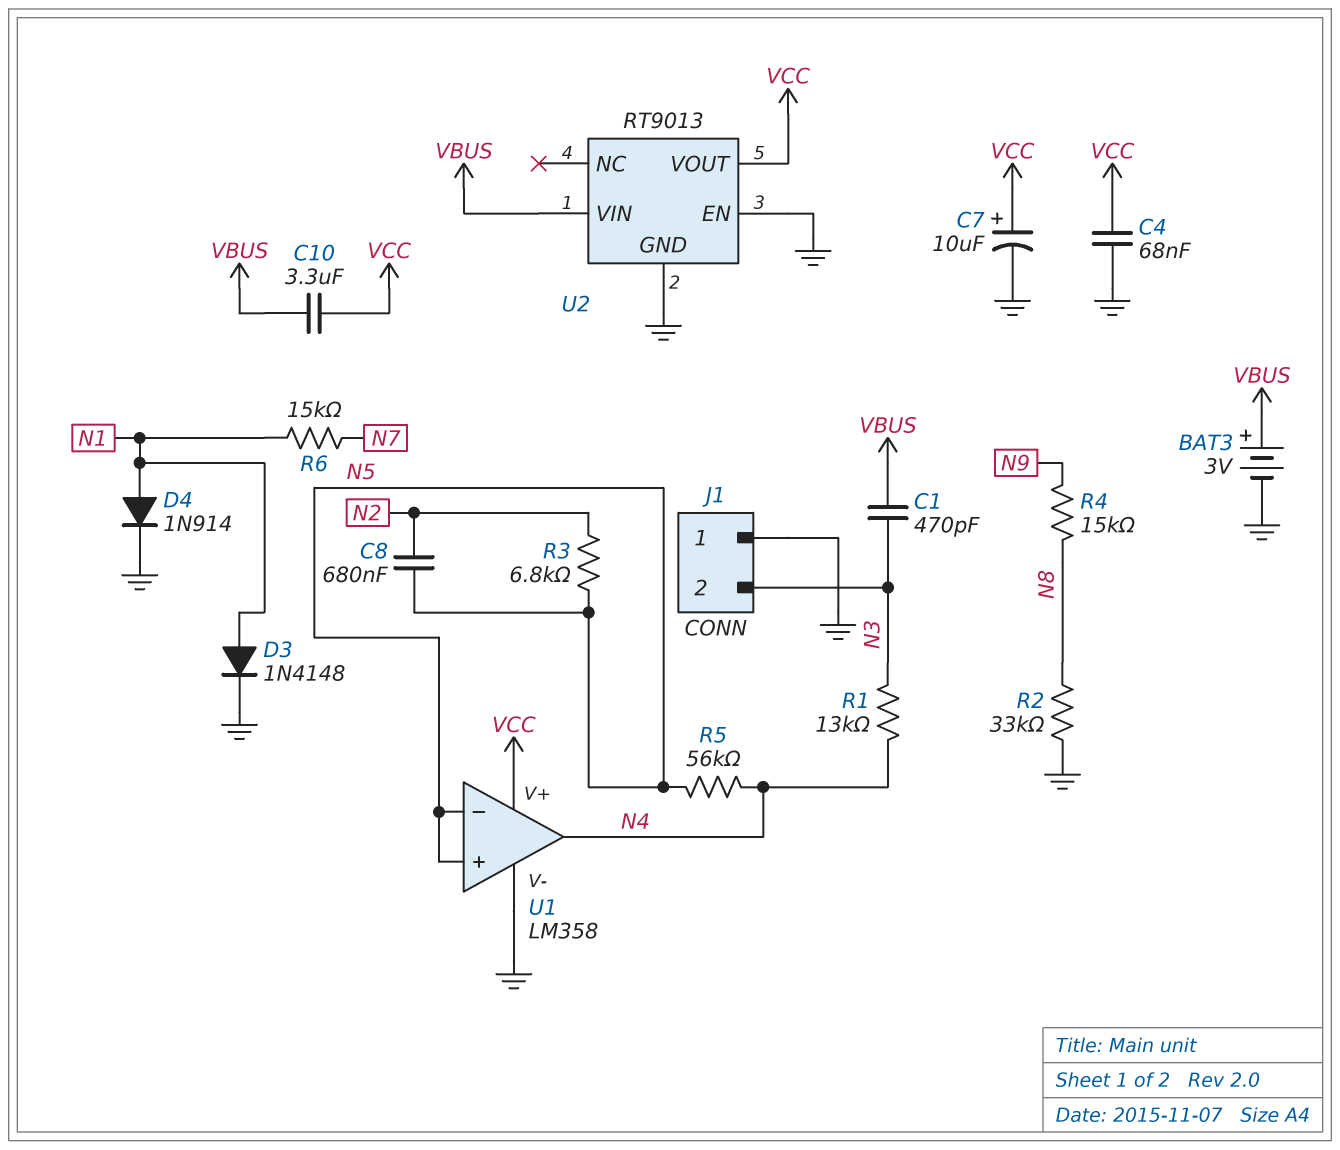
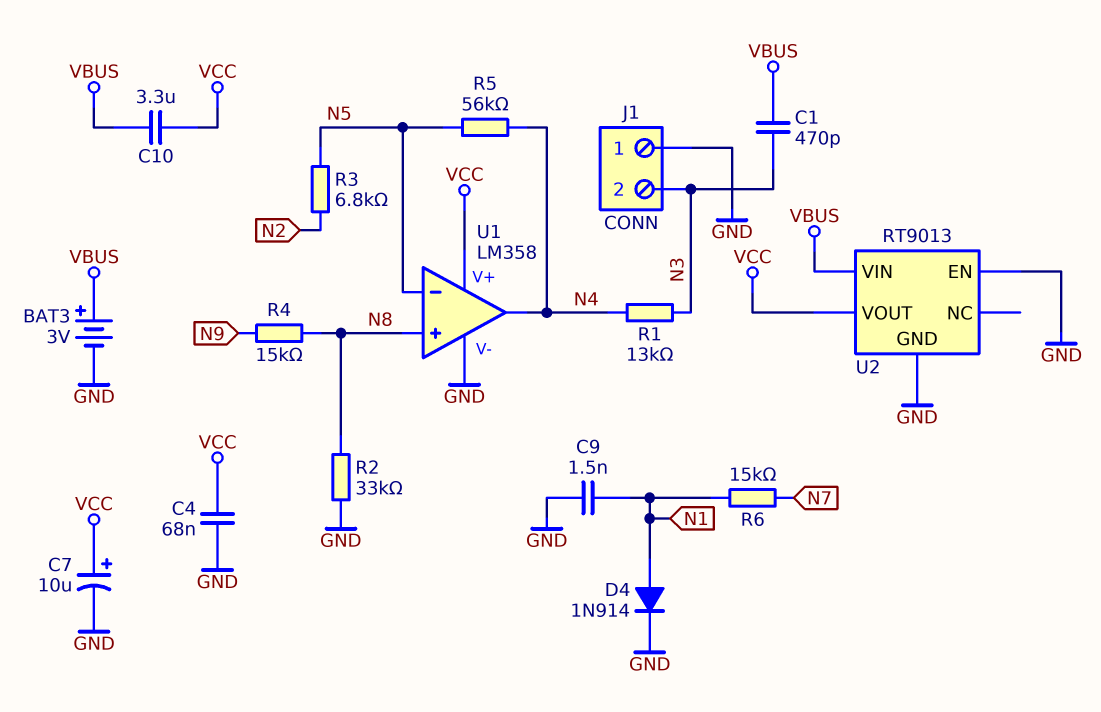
C8: 680nF (N2, N5) -> none
C9: none -> 1.5nF (GND, N1)
D3: diode 1N4148 (A N1, K GND) -> none
U1 pin in+: N5 -> N8

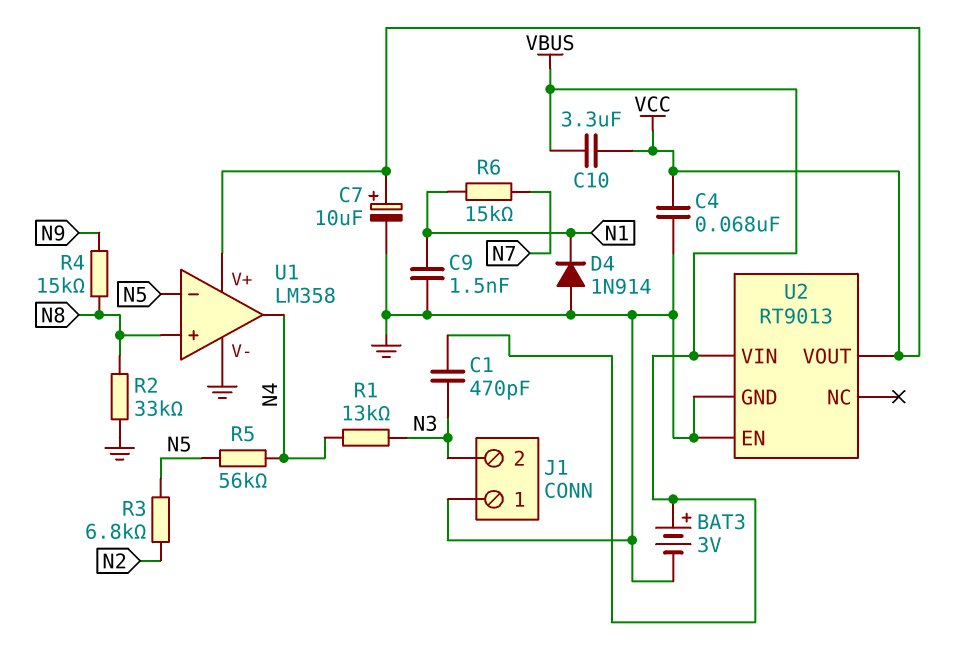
D4: diode 1N914 (A N1, K GND) -> diode 1N914 (A GND, K N1)

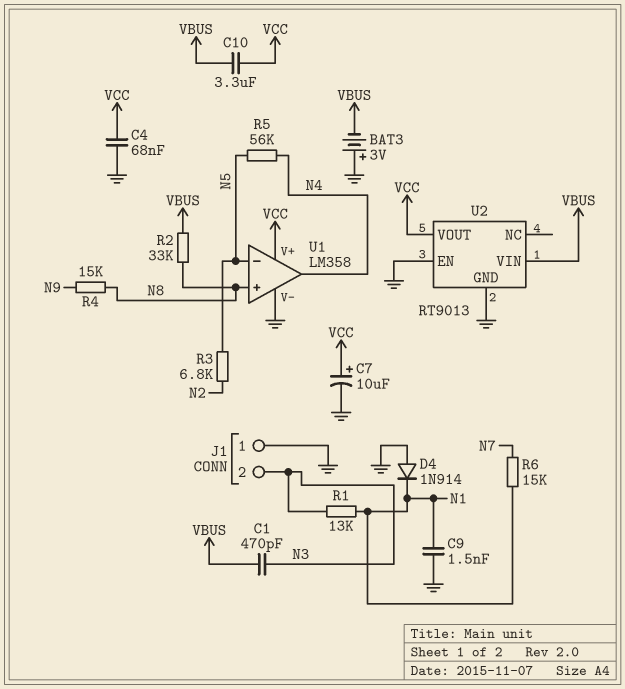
BAT3: 3V (plus VBUS, minus GND) -> 3V (plus GND, minus VBUS)
R1: 13k (N3, N4) -> 13k (N1, N3)
R2: 33k (GND, N8) -> 33k (N8, VBUS)

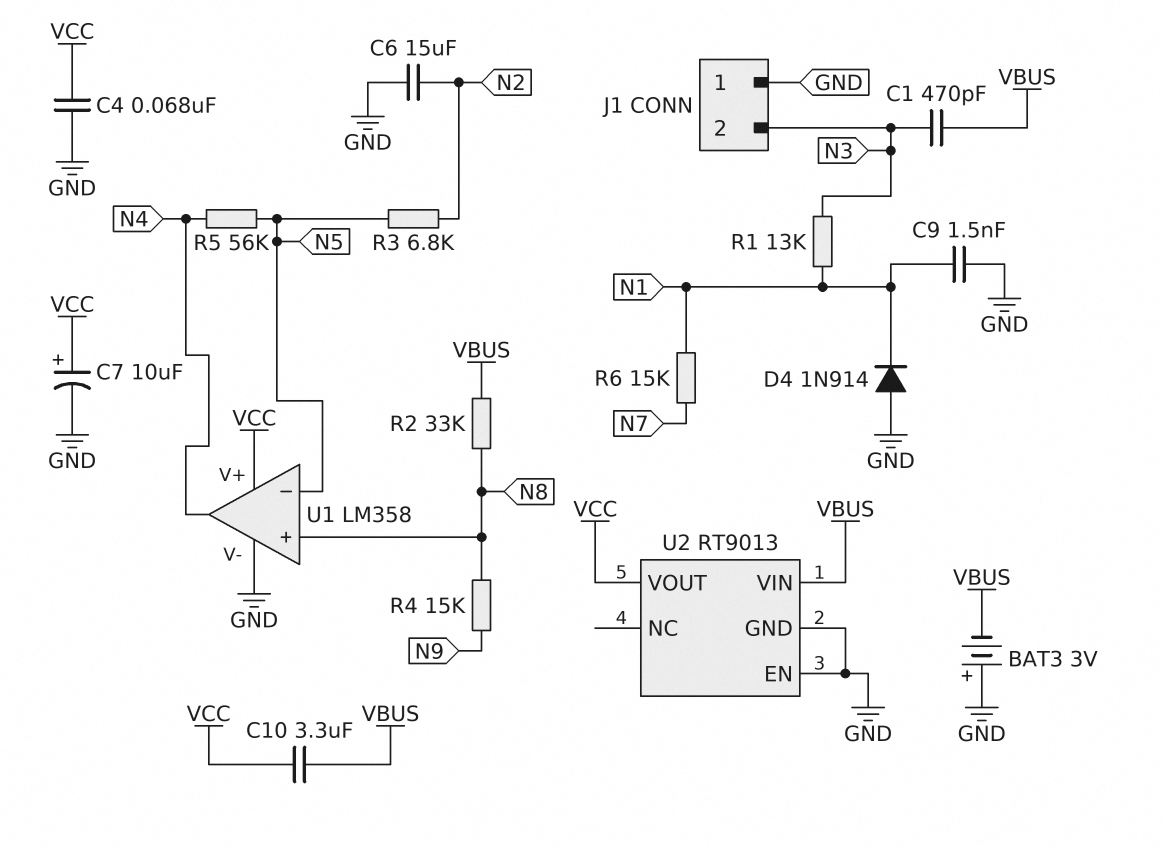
C6: none -> 15uF (GND, N2)

